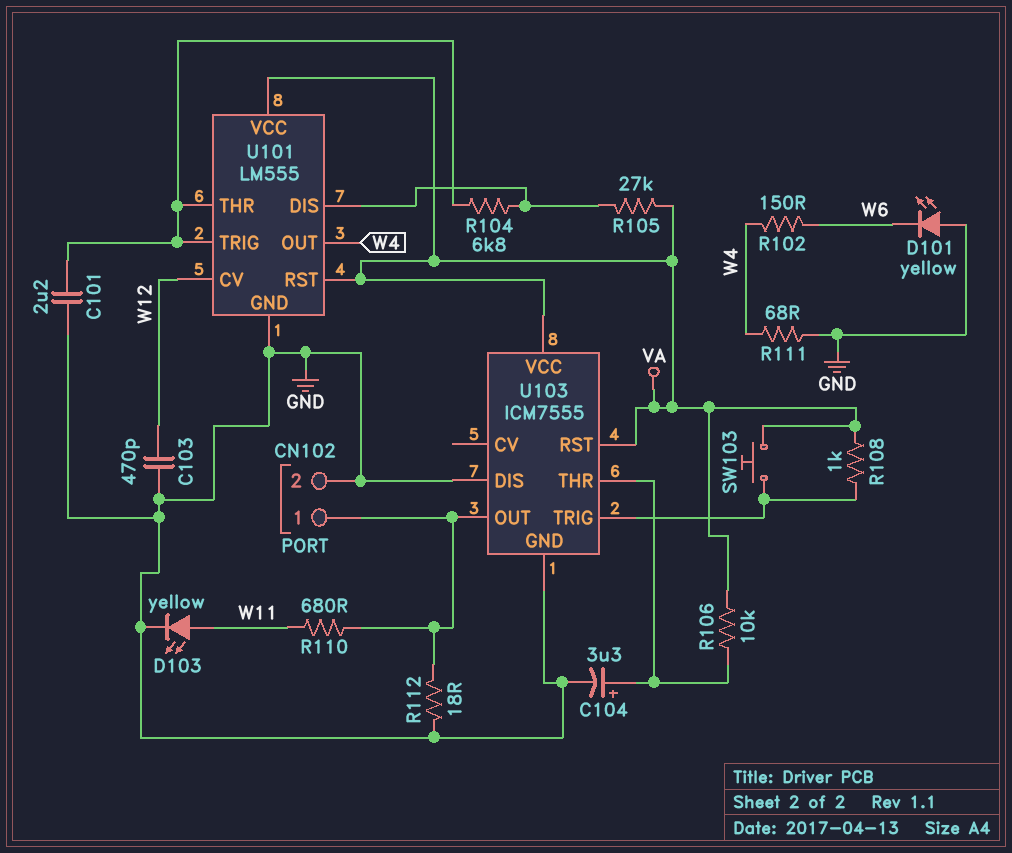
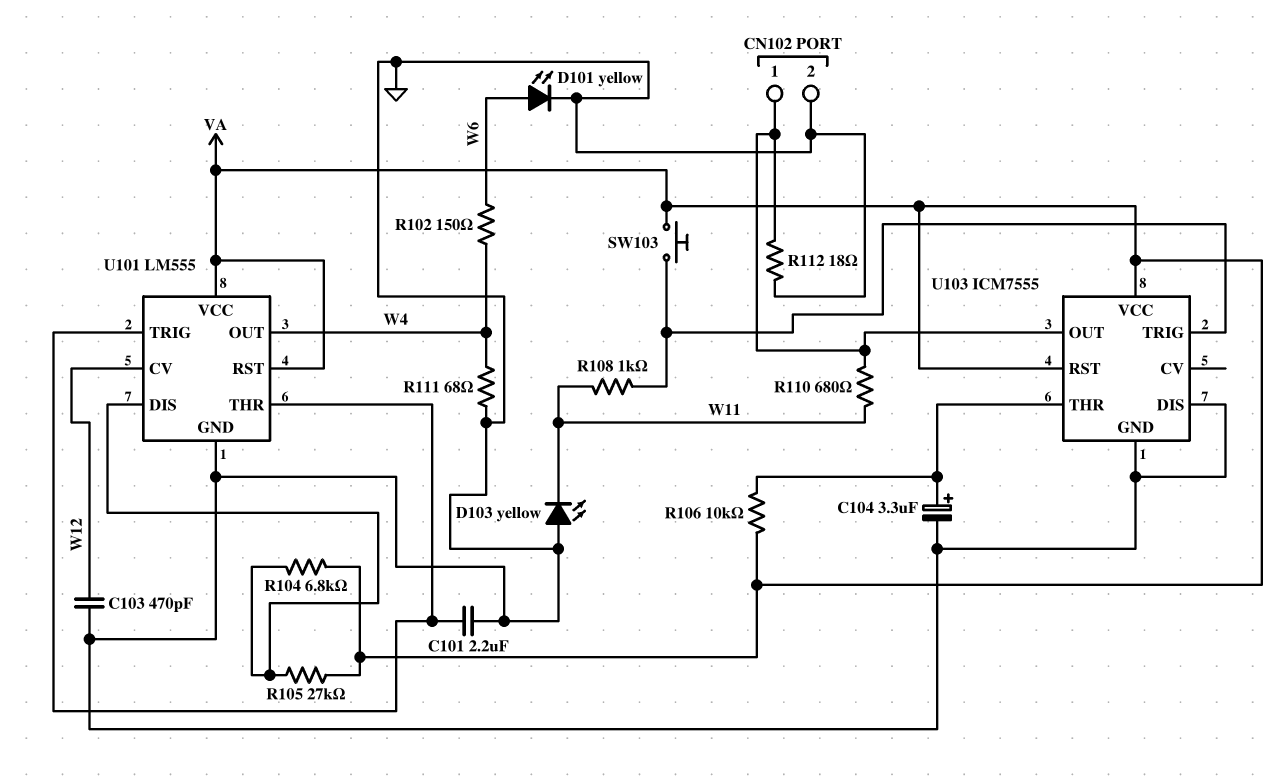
D101: LED yellow (A GND, K W6) -> LED yellow (A W6, K GND)
D103: LED yellow (A W11, K GND) -> LED yellow (A GND, K W11)
R104: 6.8k (U101/DIS, U101/THR) -> 6.8k (U101/DIS, VA)
R108: 1k (U103/TRIG, VA) -> 1k (U103/TRIG, W11)

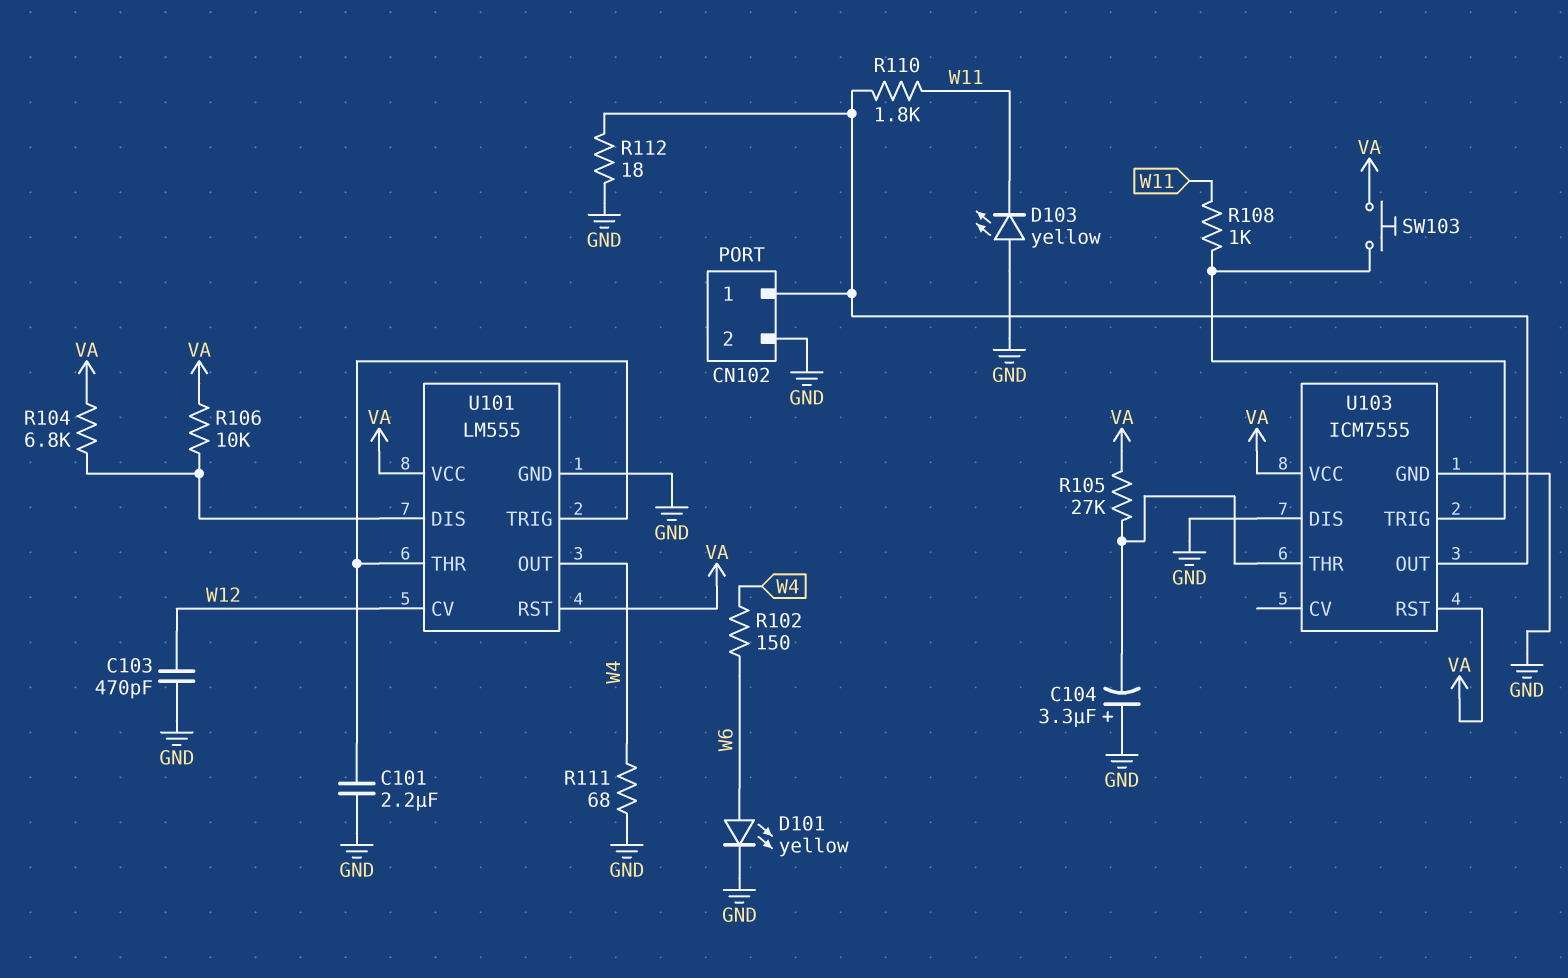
C104: 3.3uF (plus U103/THR, minus GND) -> 3.3uF (plus GND, minus U103/THR)
R105: 27k (U101/DIS, VA) -> 27k (U103/THR, VA)
R106: 10k (U103/THR, VA) -> 10k (U101/DIS, VA)
R110: 680 (CN102/1, W11) -> 1.8k (CN102/1, W11)

